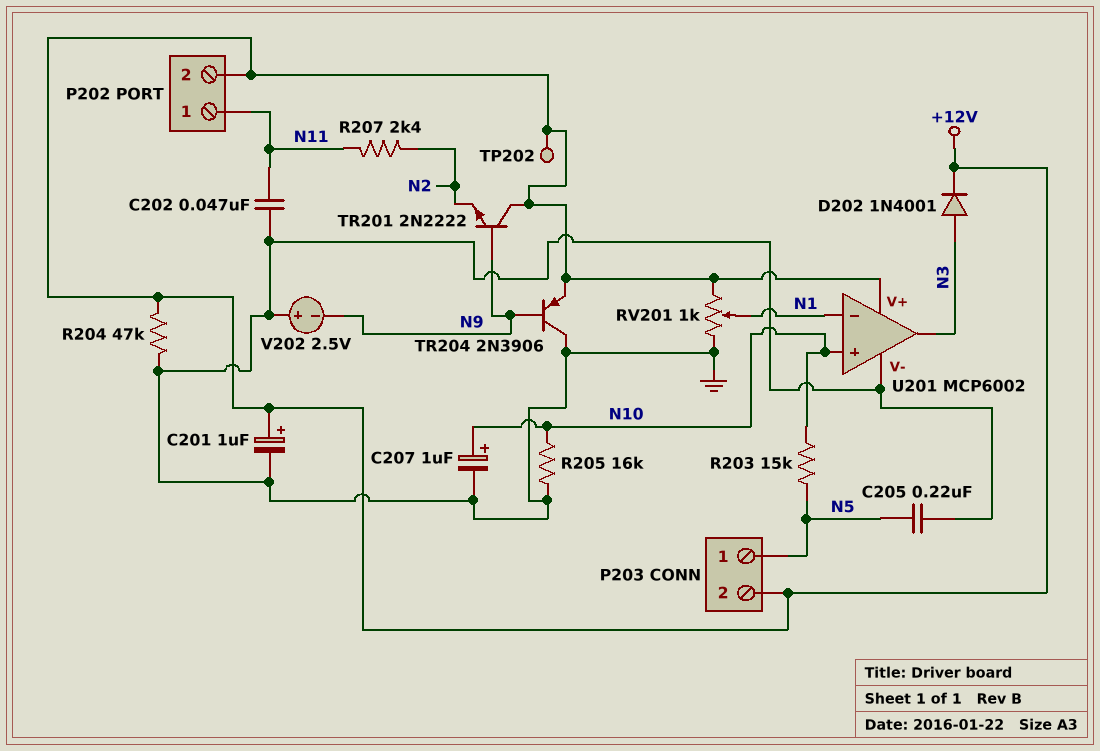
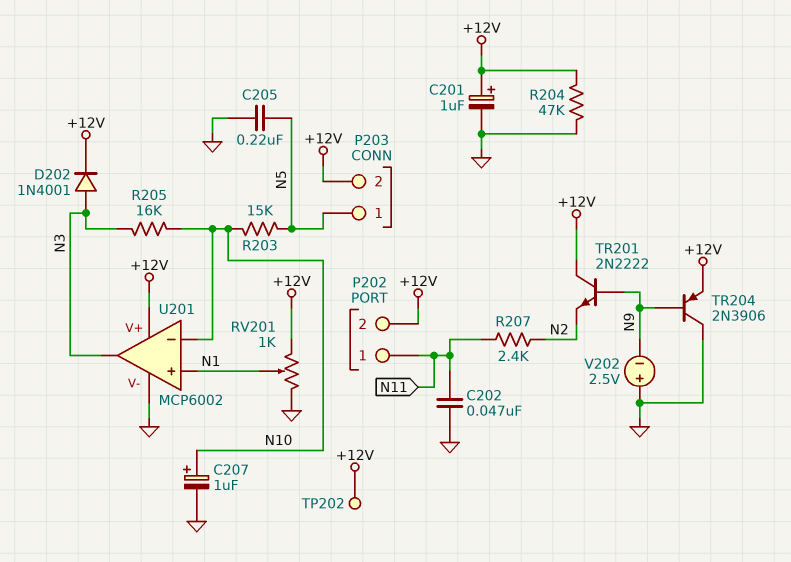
R205: 16k (GND, N10) -> 16k (N3, N10)
U201 pin in+: N10 -> N1
U201 pin in-: N1 -> N10

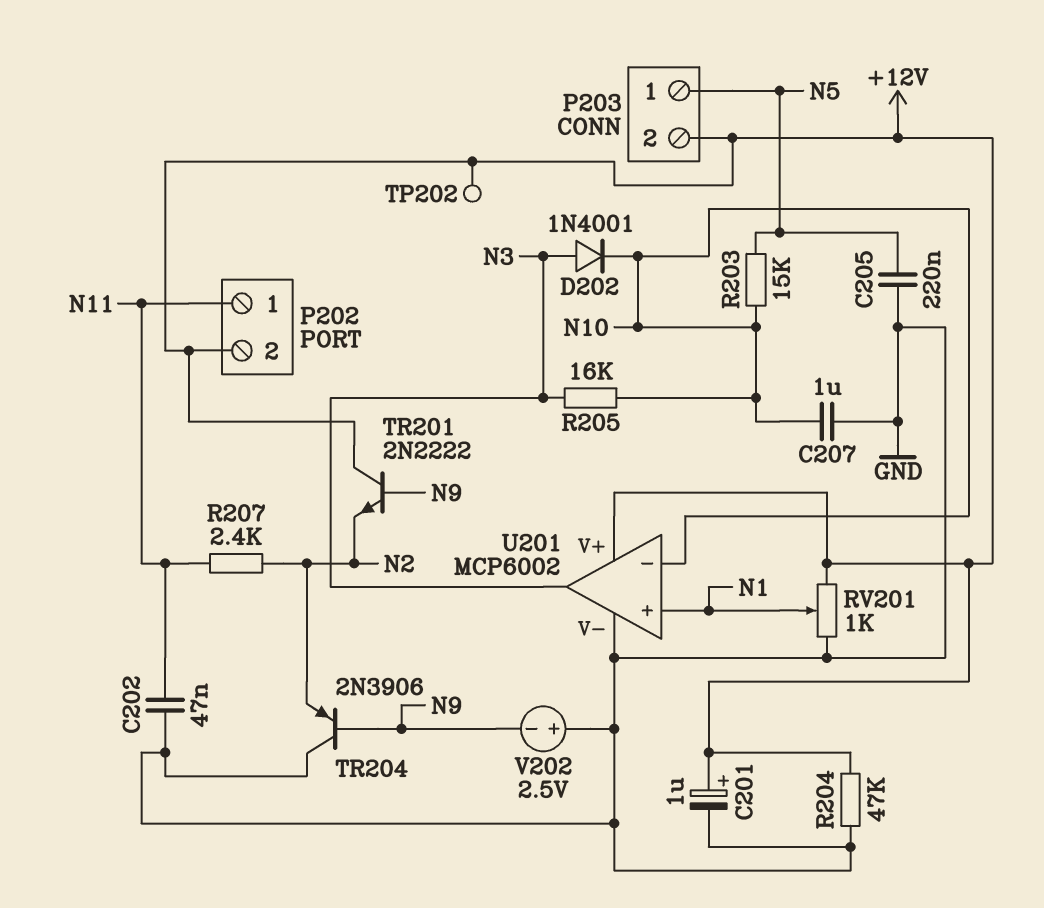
C207: 1uF (plus N10, minus GND) -> 1uF (GND, N10)
D202: diode 1N4001 (A N3, K +12V) -> diode 1N4001 (A N3, K N10)
TR204: PNP 2N3906 (B N9, C GND, E +12V) -> PNP 2N3906 (B N9, C GND, E N2)

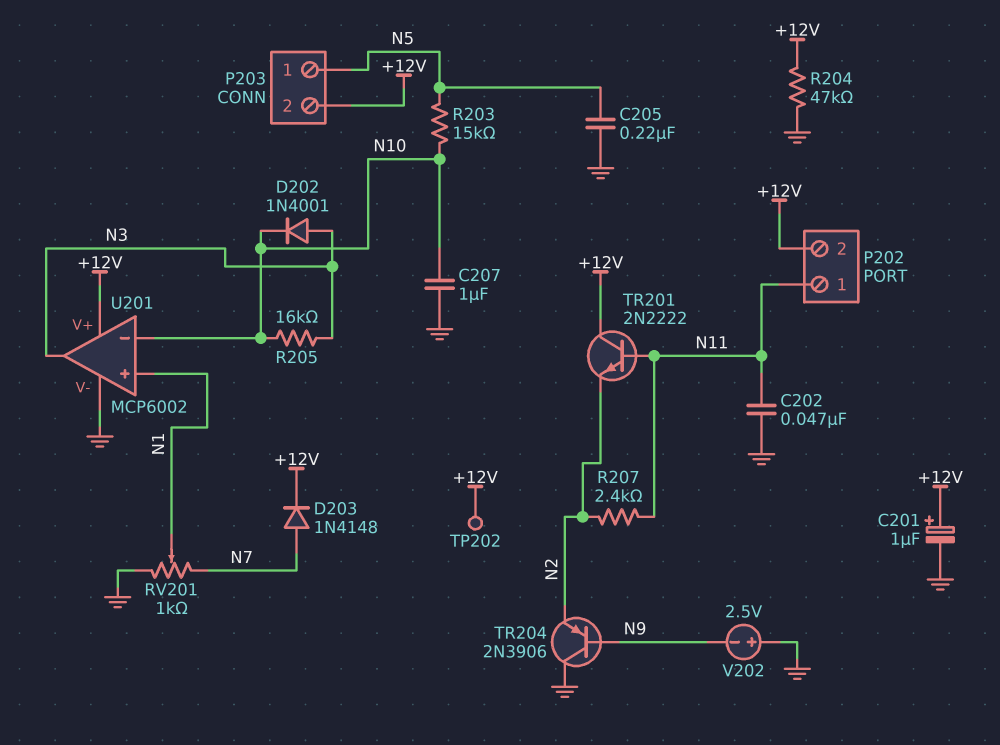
D203: none -> diode 1N4148 (A N7, K +12V)
RV201: 1k (+12V, GND, wiper N1) -> 1k (GND, N7, wiper N1)
TR201: NPN 2N2222 (B N9, C +12V, E N2) -> NPN 2N2222 (B N11, C +12V, E N2)

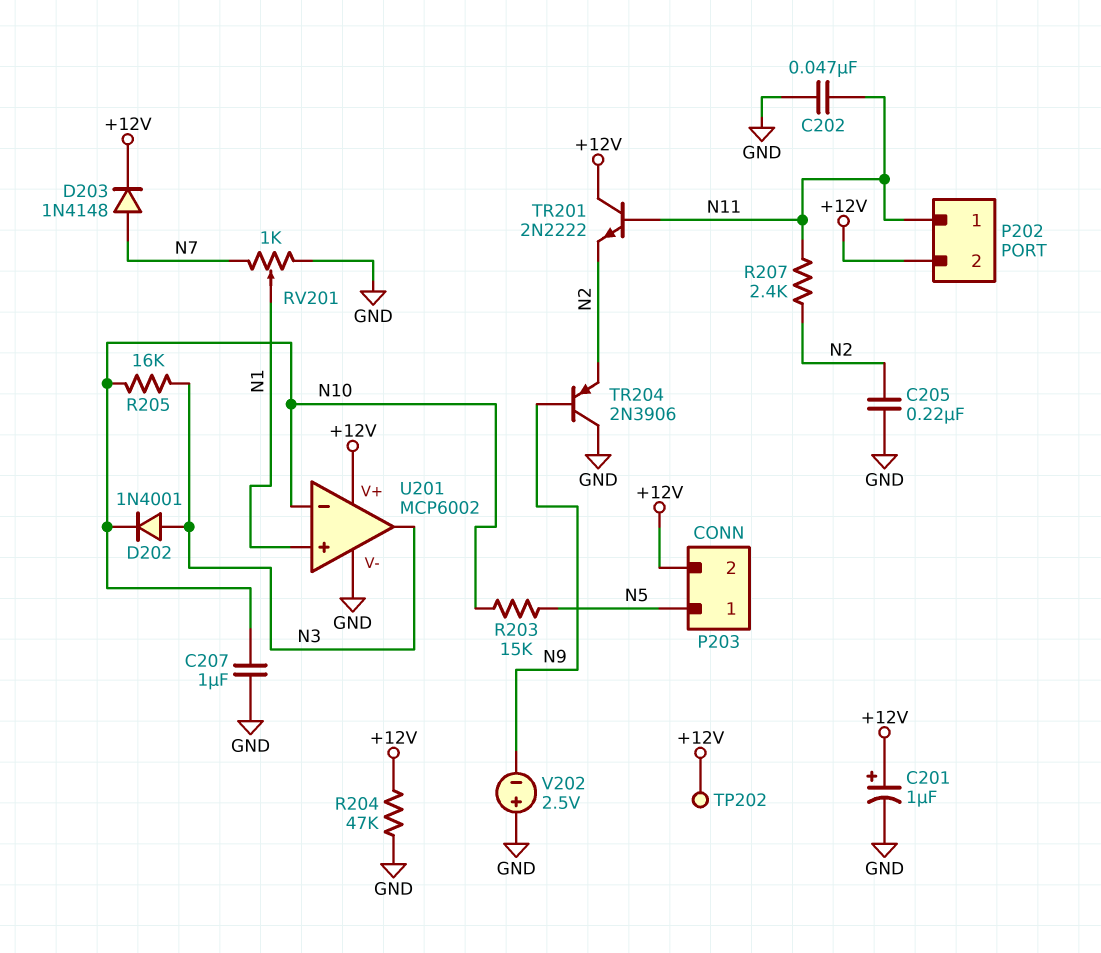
C205: 220nF (GND, N5) -> 220nF (GND, N2)

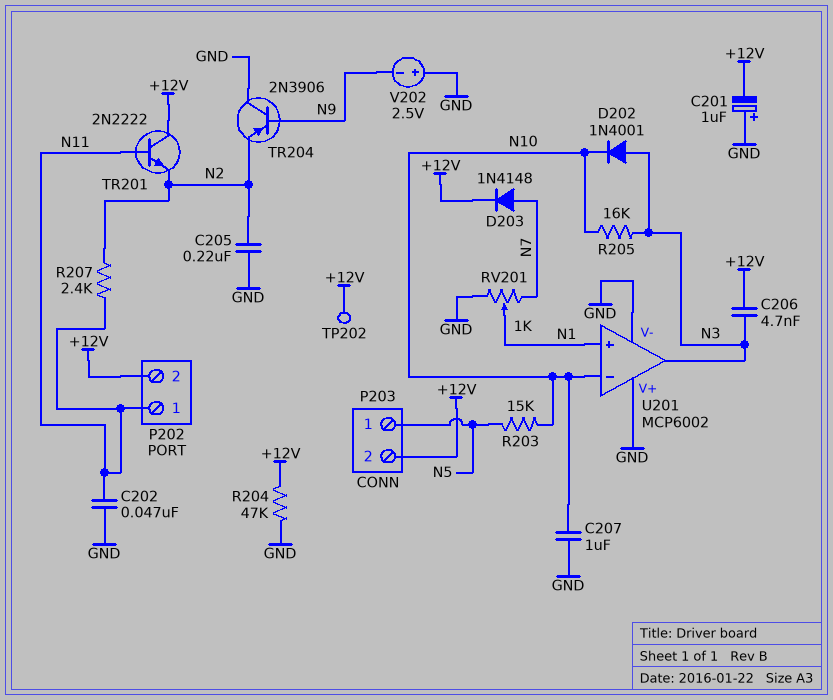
C201: 1uF (plus +12V, minus GND) -> 1uF (plus GND, minus +12V)
C206: none -> 4.7nF (+12V, N3)
U201 pin V+: +12V -> GND

